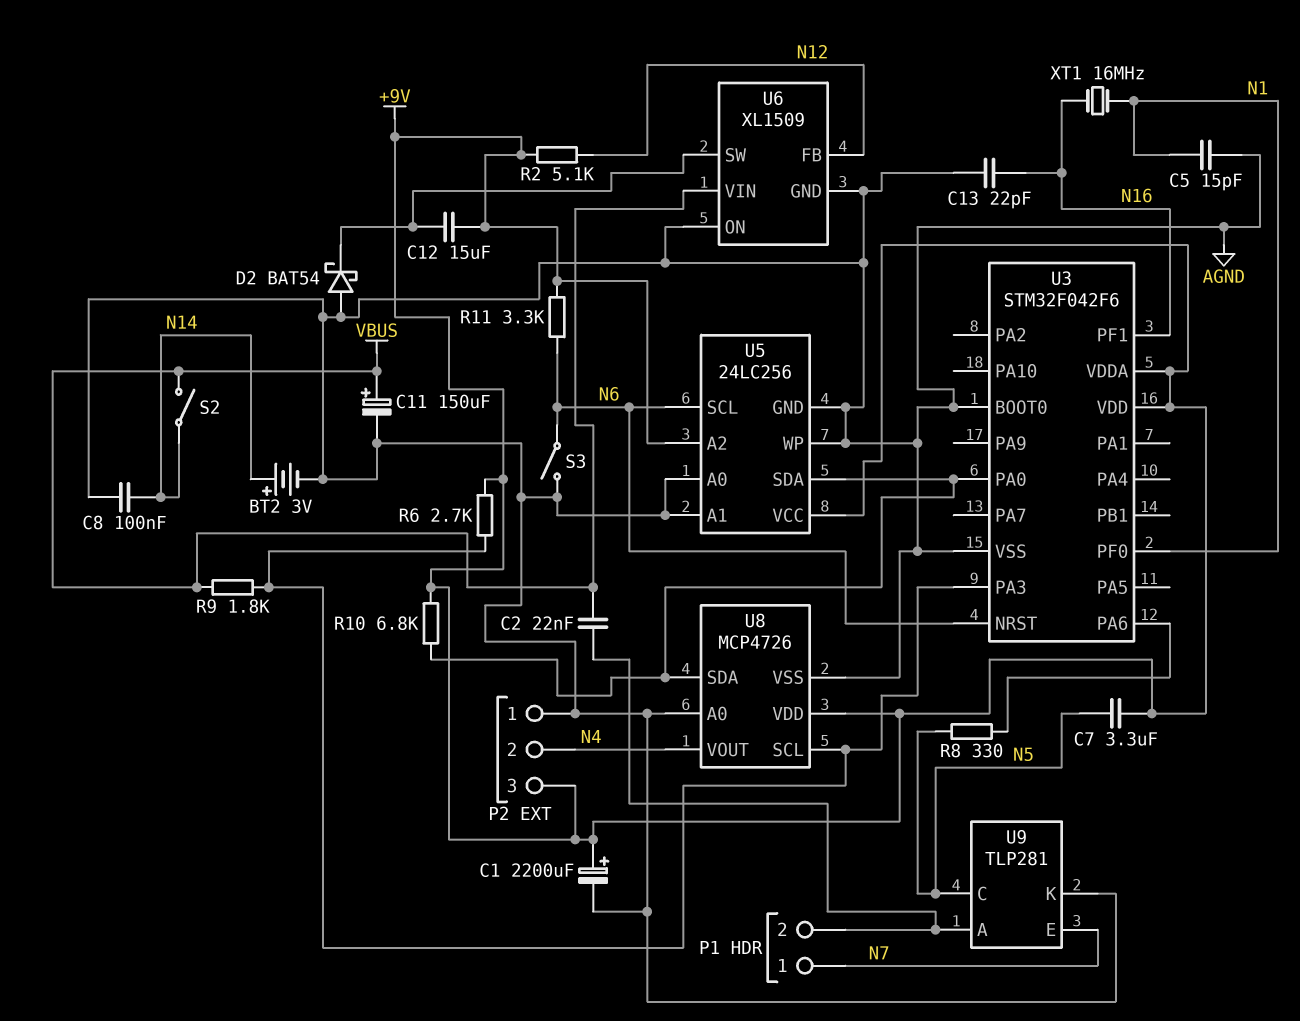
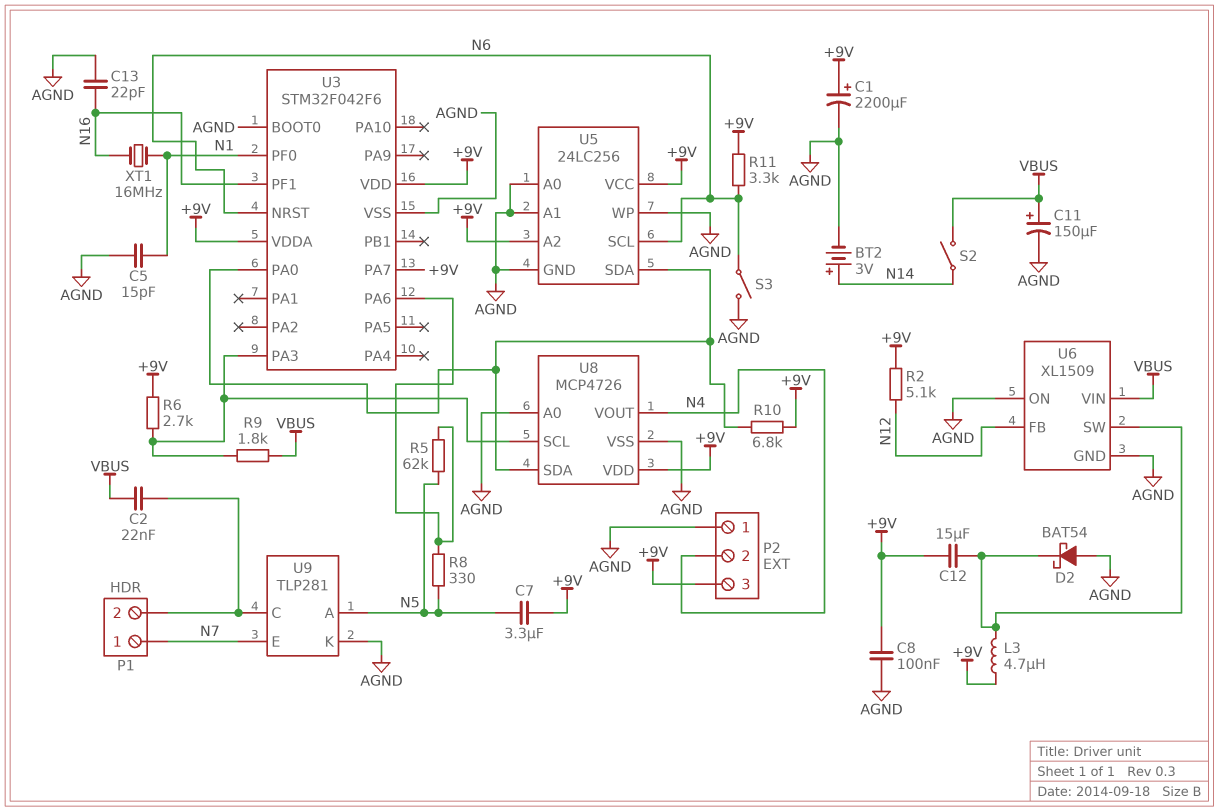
C8: 100nF (AGND, N14) -> 100nF (+9V, AGND)
L3: none -> 4.7uH (+9V, U6/SW)
R5: none -> 62k (N5, U3/PA6)
U3 pin PA7: none -> +9V
U9 pin A: P1/2 -> N5
U9 pin C: N5 -> P1/2

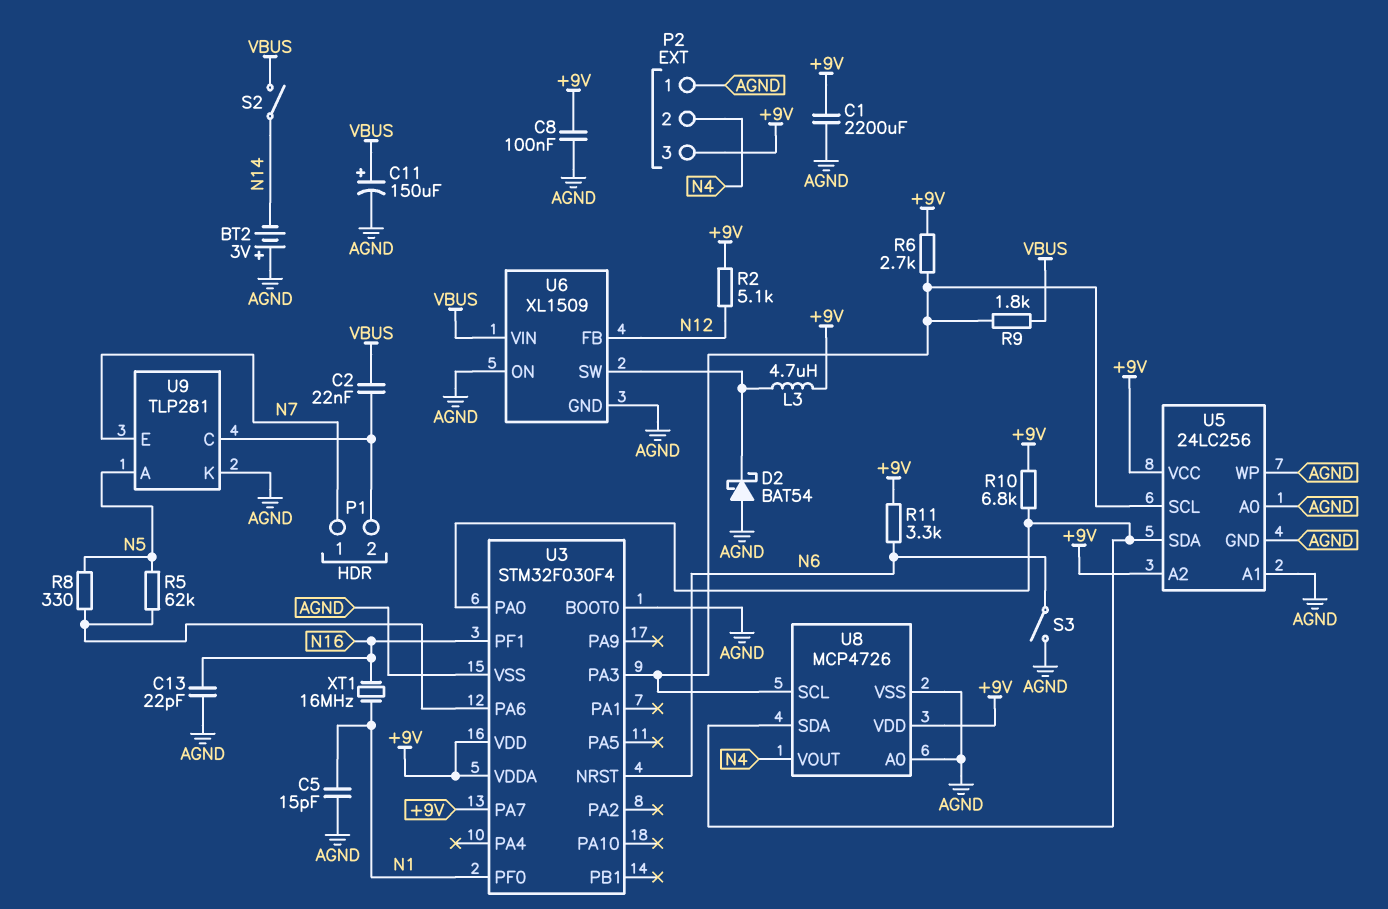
BT2: 3V (plus N14, minus AGND) -> 3V (plus AGND, minus N14)
C1: 2200uF (plus +9V, minus AGND) -> 2200uF (+9V, AGND)
C7: 3.3uF (+9V, N5) -> none
C12: 15uF (+9V, U6/SW) -> none
U3: STM32F042F6 -> STM32F030F4
U5 pin SCL: N6 -> U3/PA3

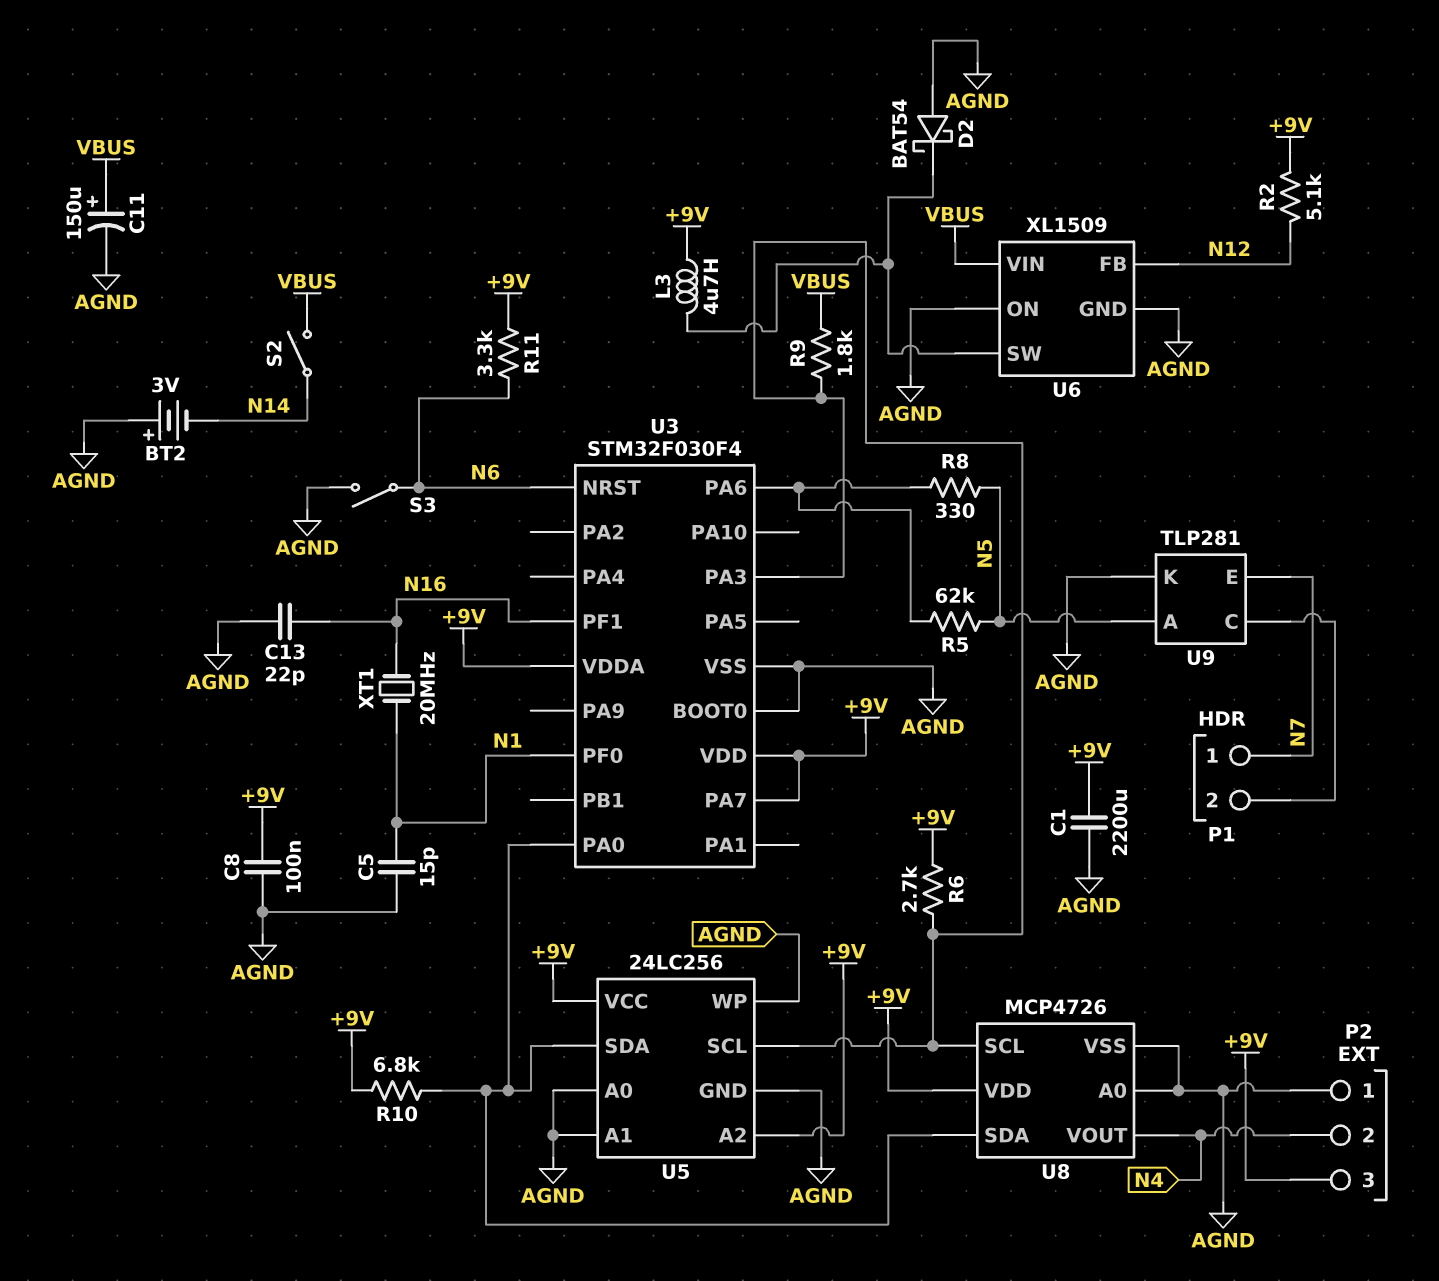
C2: 22nF (P1/2, VBUS) -> none
XT1: 16MHz (N1, N16) -> 20MHz (N1, N16)

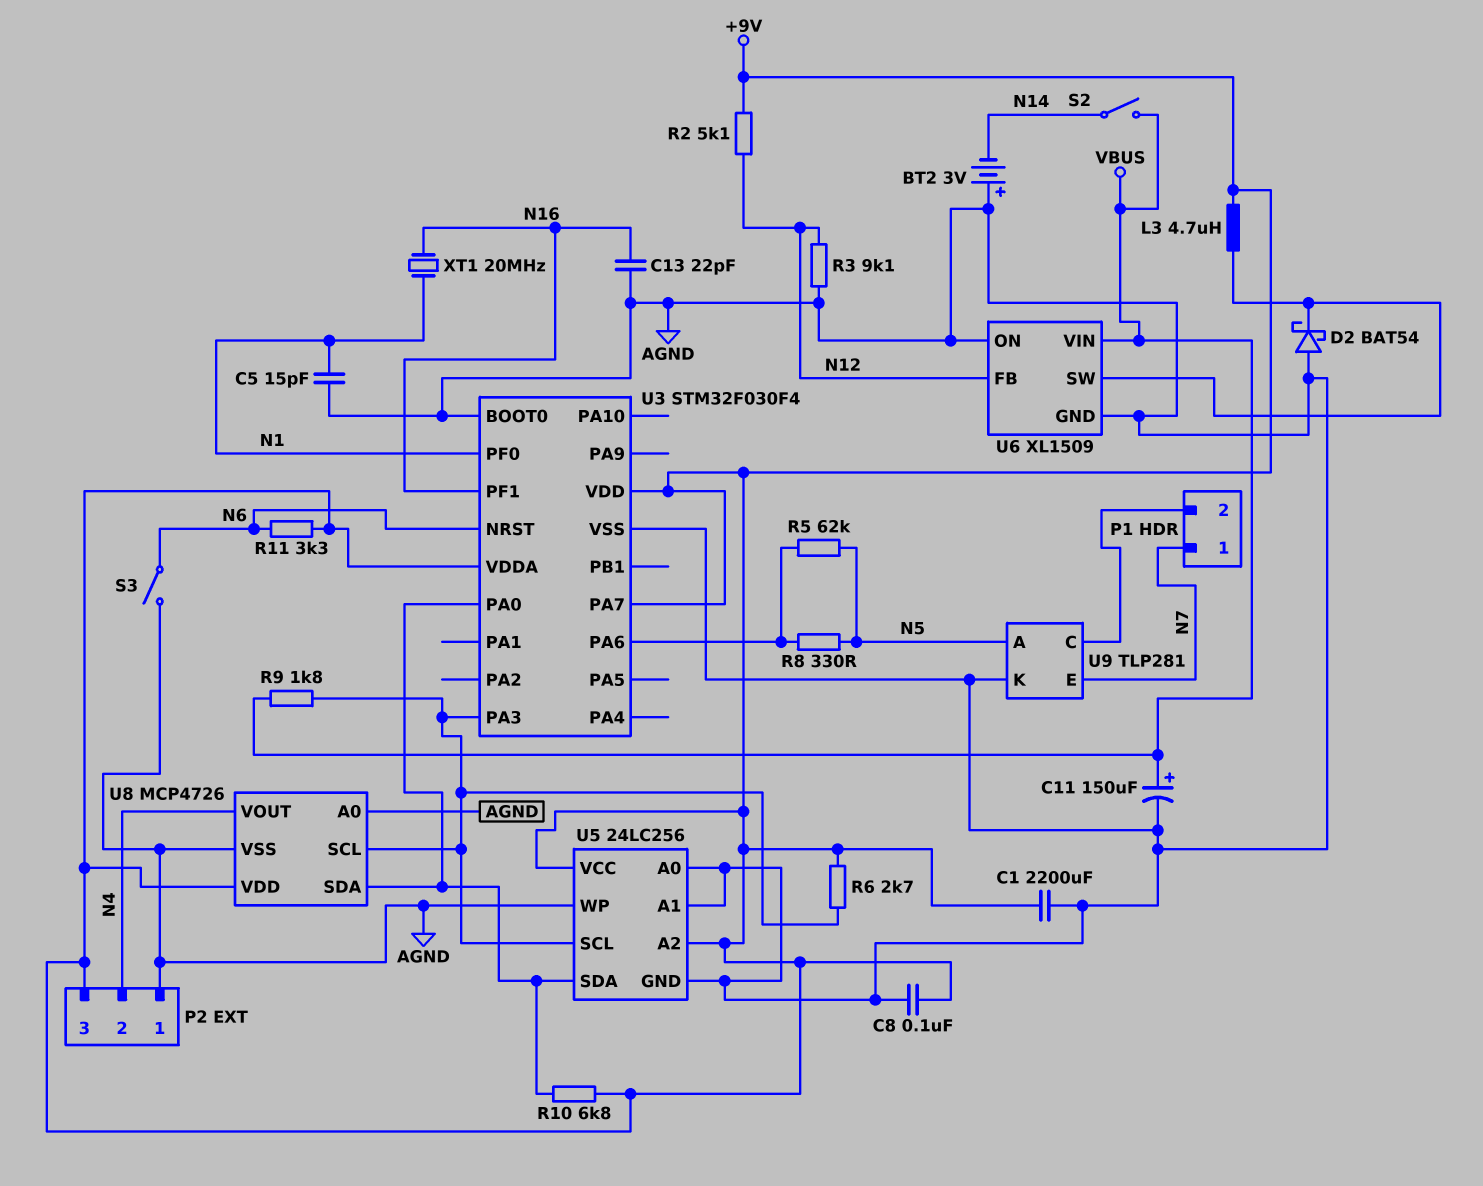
R3: none -> 9.1k (AGND, N12)

